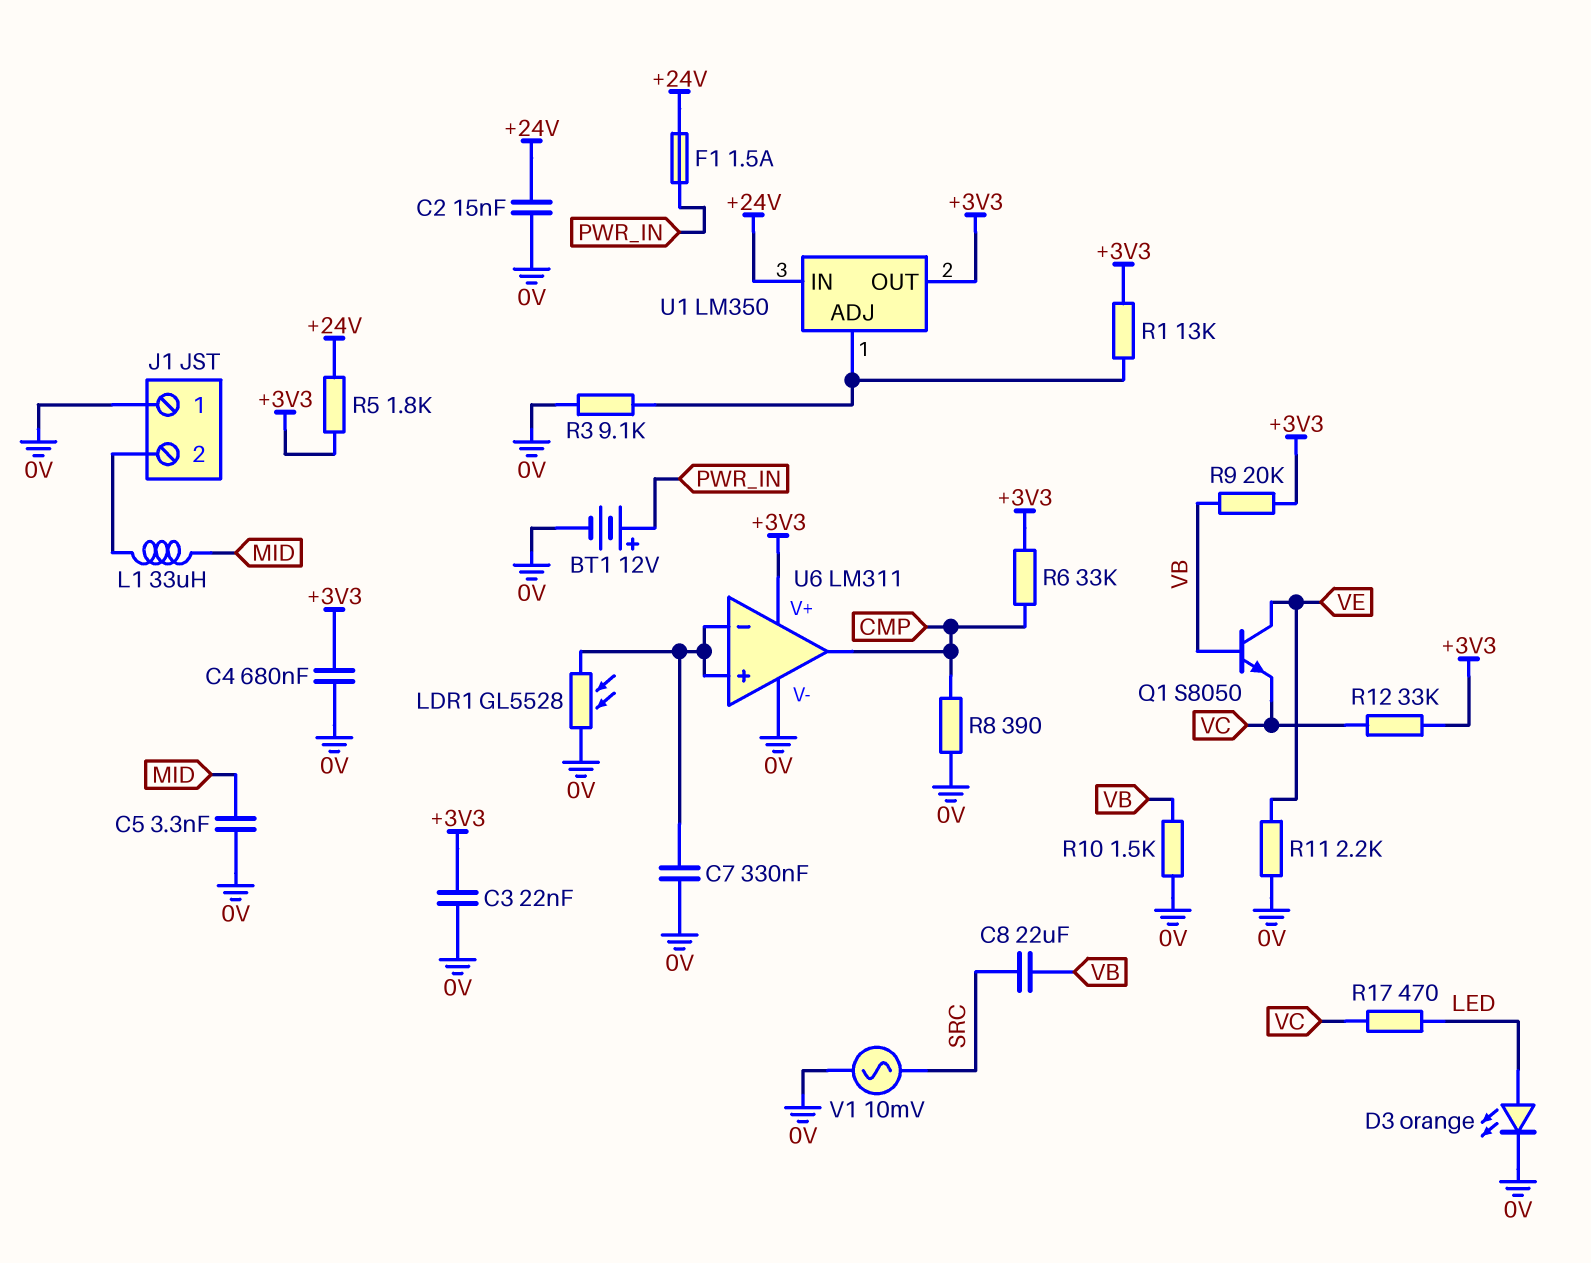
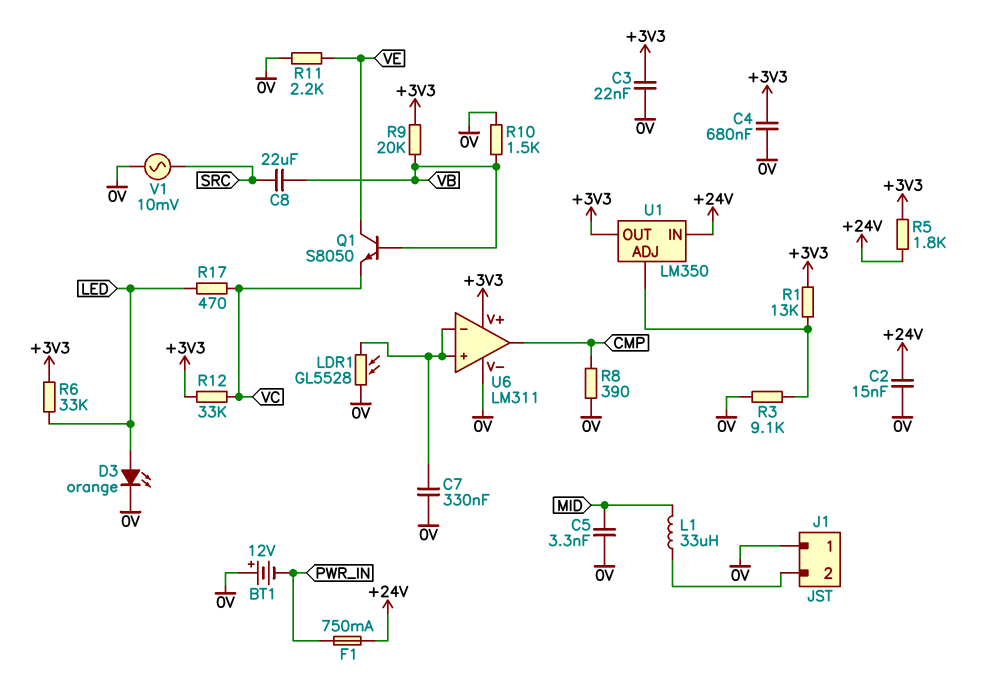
BT1: 12V (plus PWR_IN, minus 0V) -> 12V (plus 0V, minus PWR_IN)
F1: 1.5A (+24V, PWR_IN) -> 750mA (+24V, PWR_IN)
R6: 33k (+3V3, CMP) -> 33k (+3V3, LED)

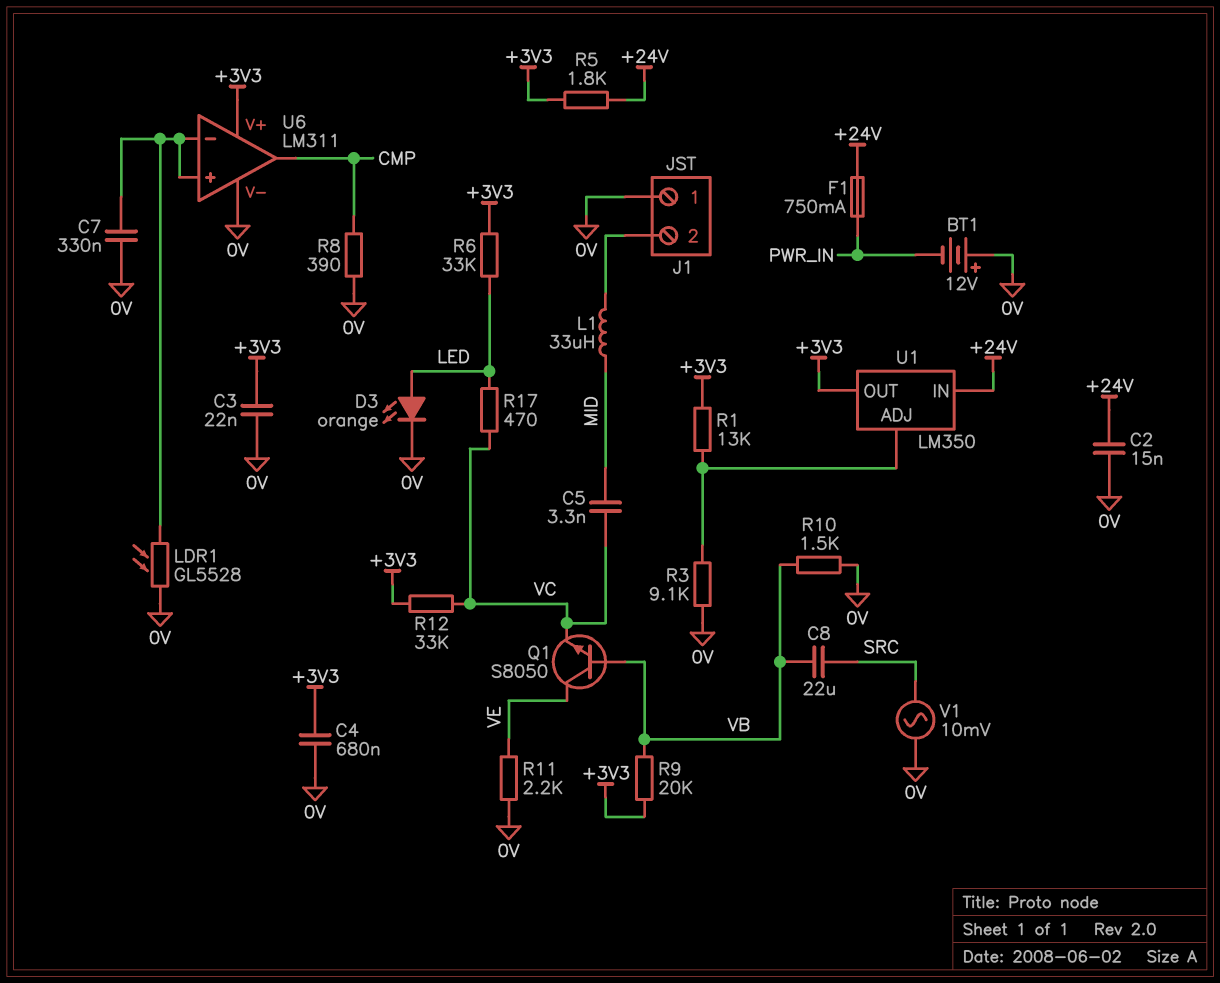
C5: 3.3nF (0V, MID) -> 3.3nF (MID, VC)

